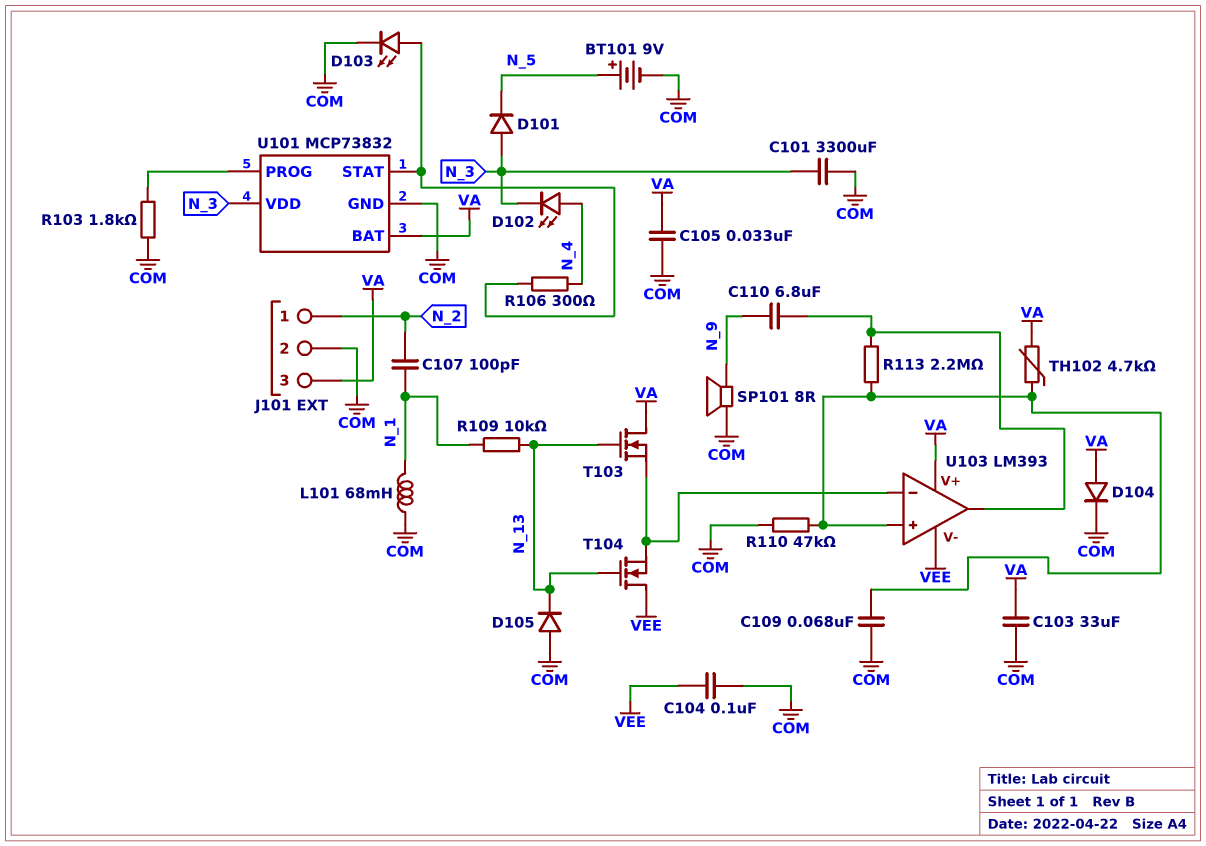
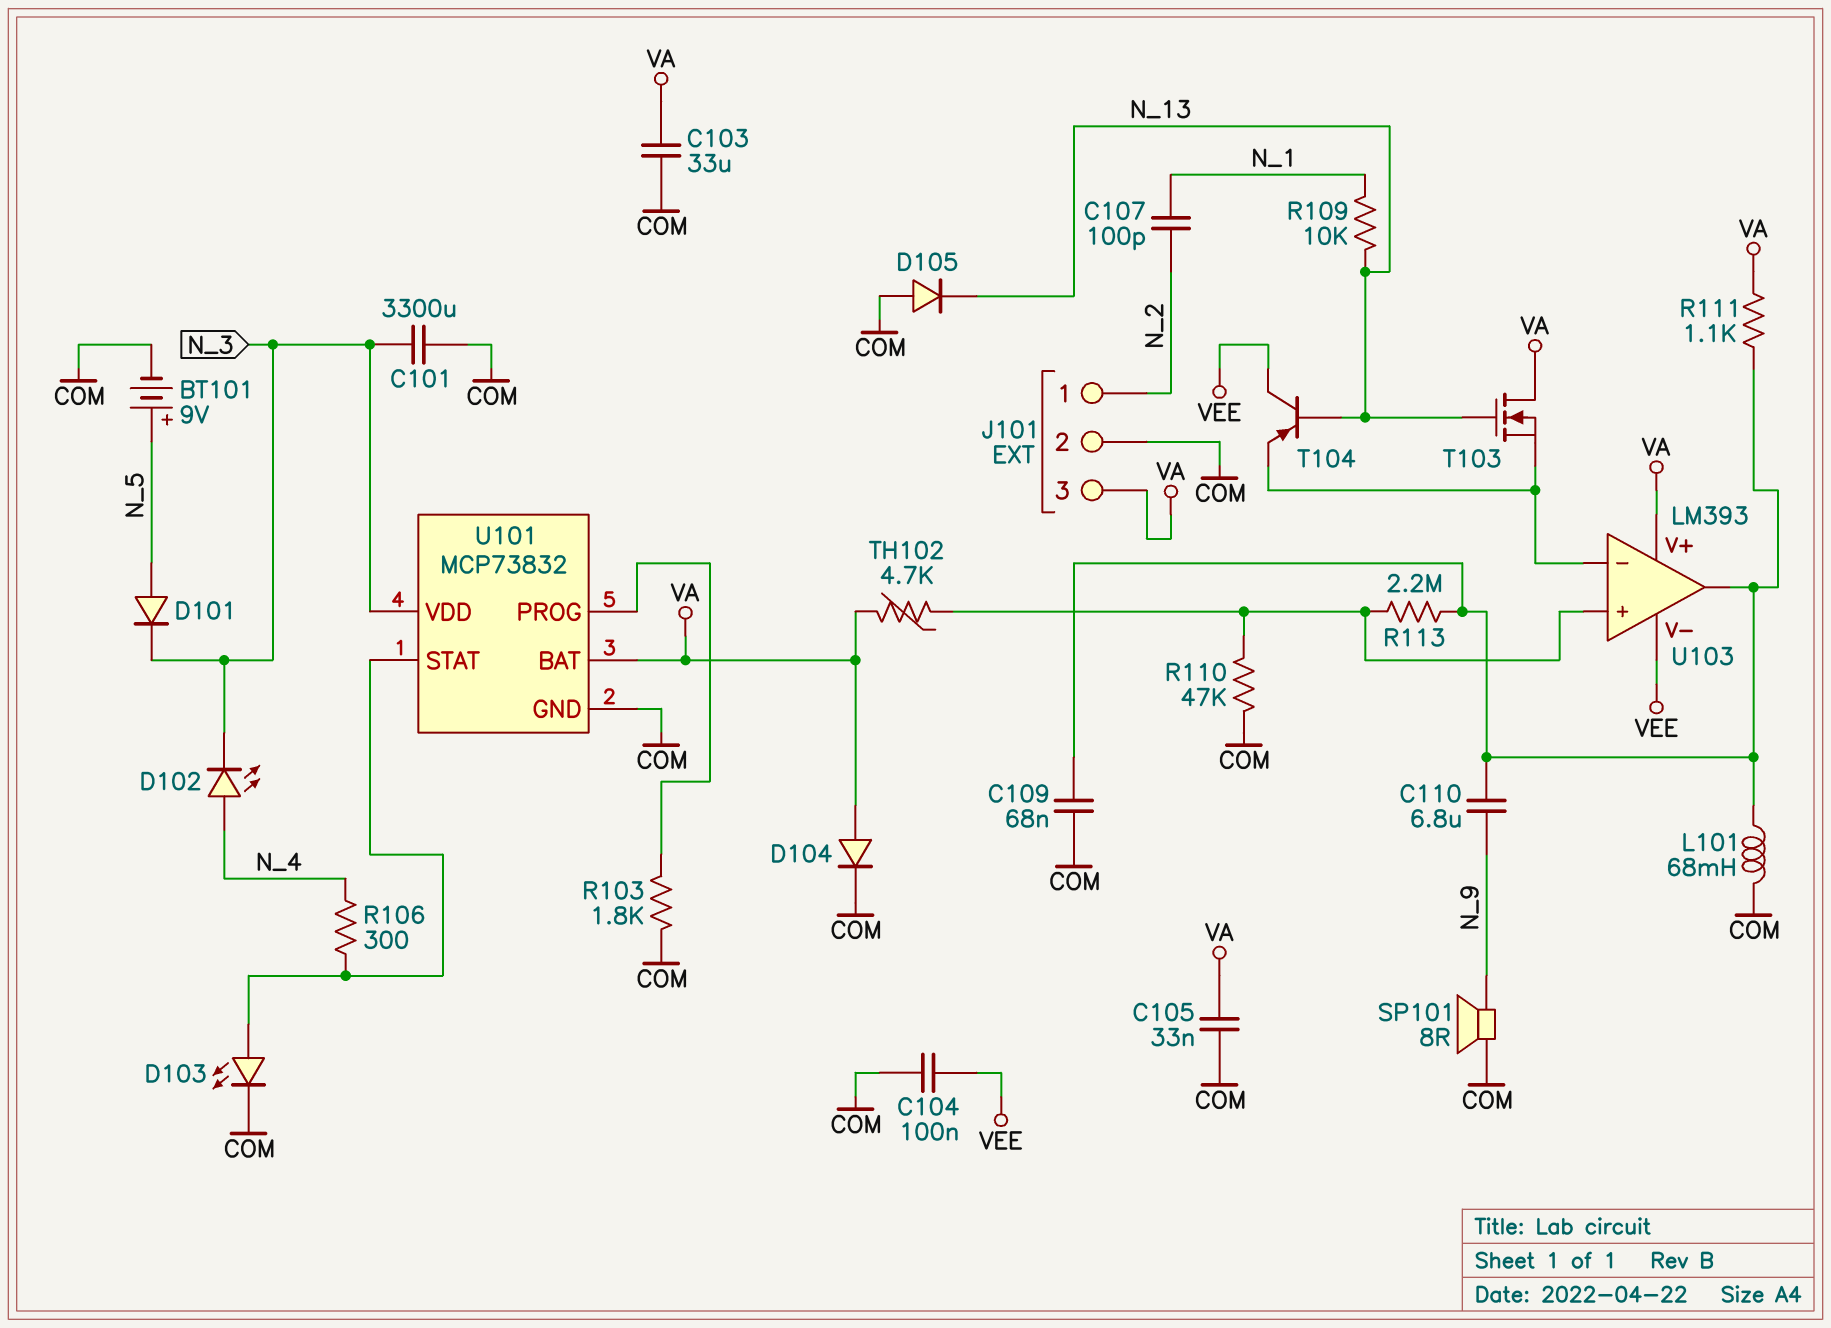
C109: 68nF (COM, U103/in+) -> 68nF (COM, U103/out)
D101: diode (A N_3, K N_5) -> diode (A N_5, K N_3)
L101: 68mH (COM, N_1) -> 68mH (COM, U103/out)
R111: none -> 1.1k (U103/out, VA)
T104: NMOS (G N_13, D VEE, S U103/in-) -> PNP (B N_13, C VEE, E U103/in-)

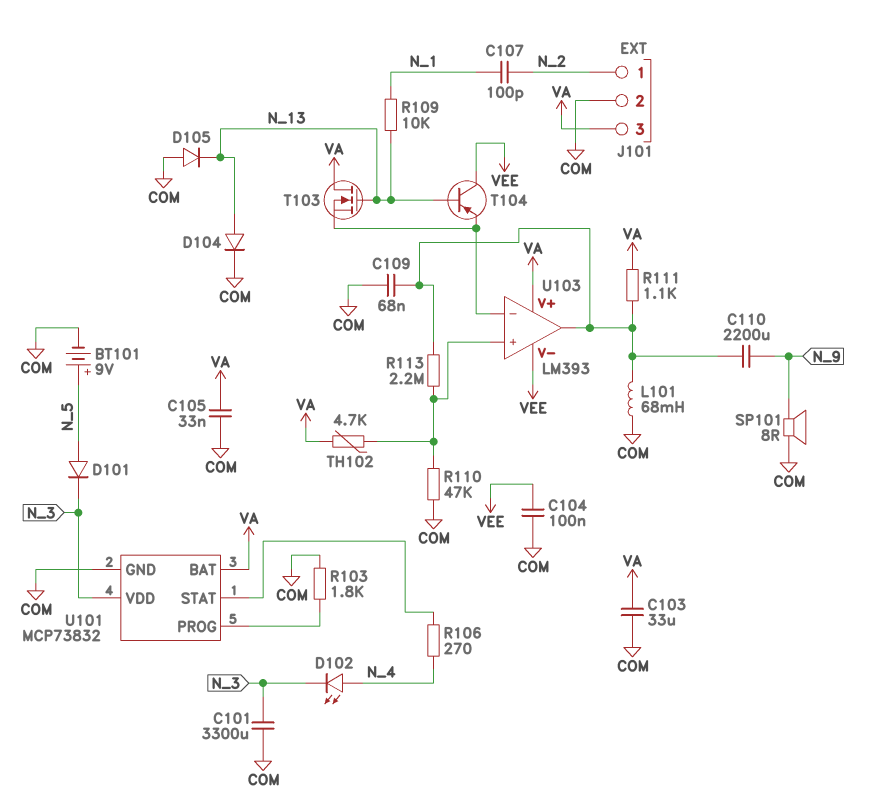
C110: 6.8uF (N_9, U103/out) -> 2200uF (N_9, U103/out)
D103: LED (A U101/STAT, K COM) -> none
D104: diode (A VA, K COM) -> diode (A N_13, K COM)
R106: 300 (N_4, U101/STAT) -> 270 (N_4, U101/STAT)

